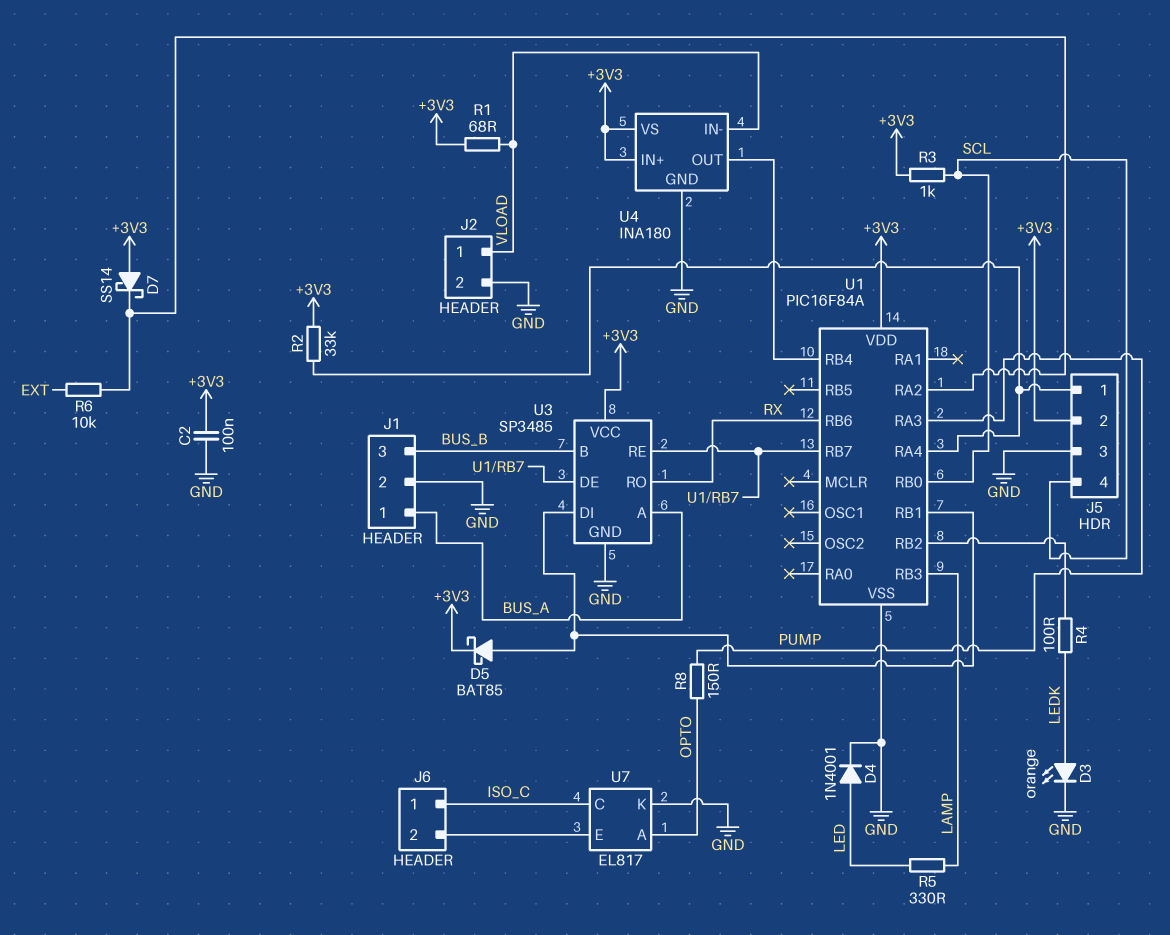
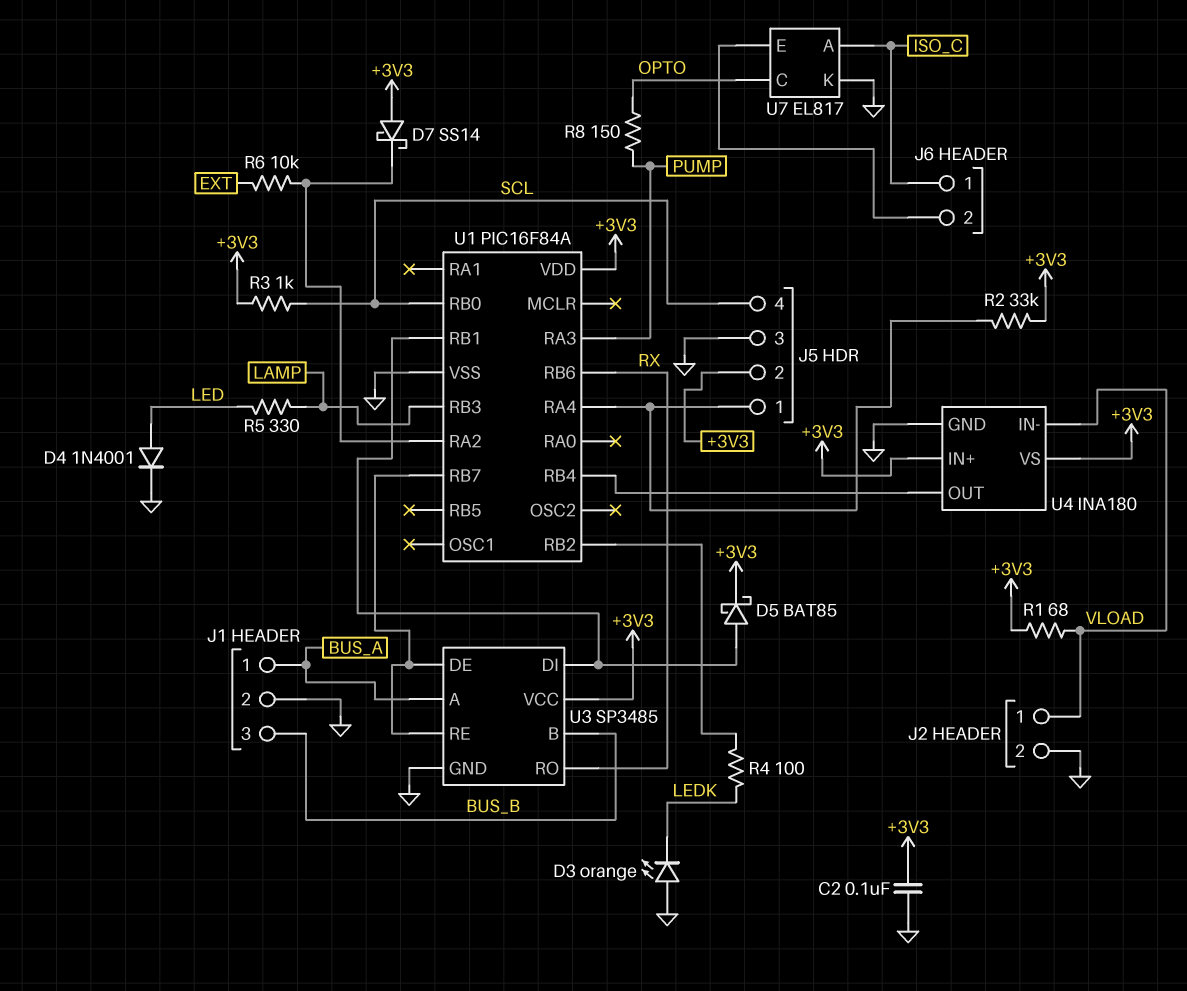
D3: LED orange (A LEDK, K GND) -> LED orange (A GND, K LEDK)
U7 pin A: OPTO -> ISO_C
U7 pin C: ISO_C -> OPTO

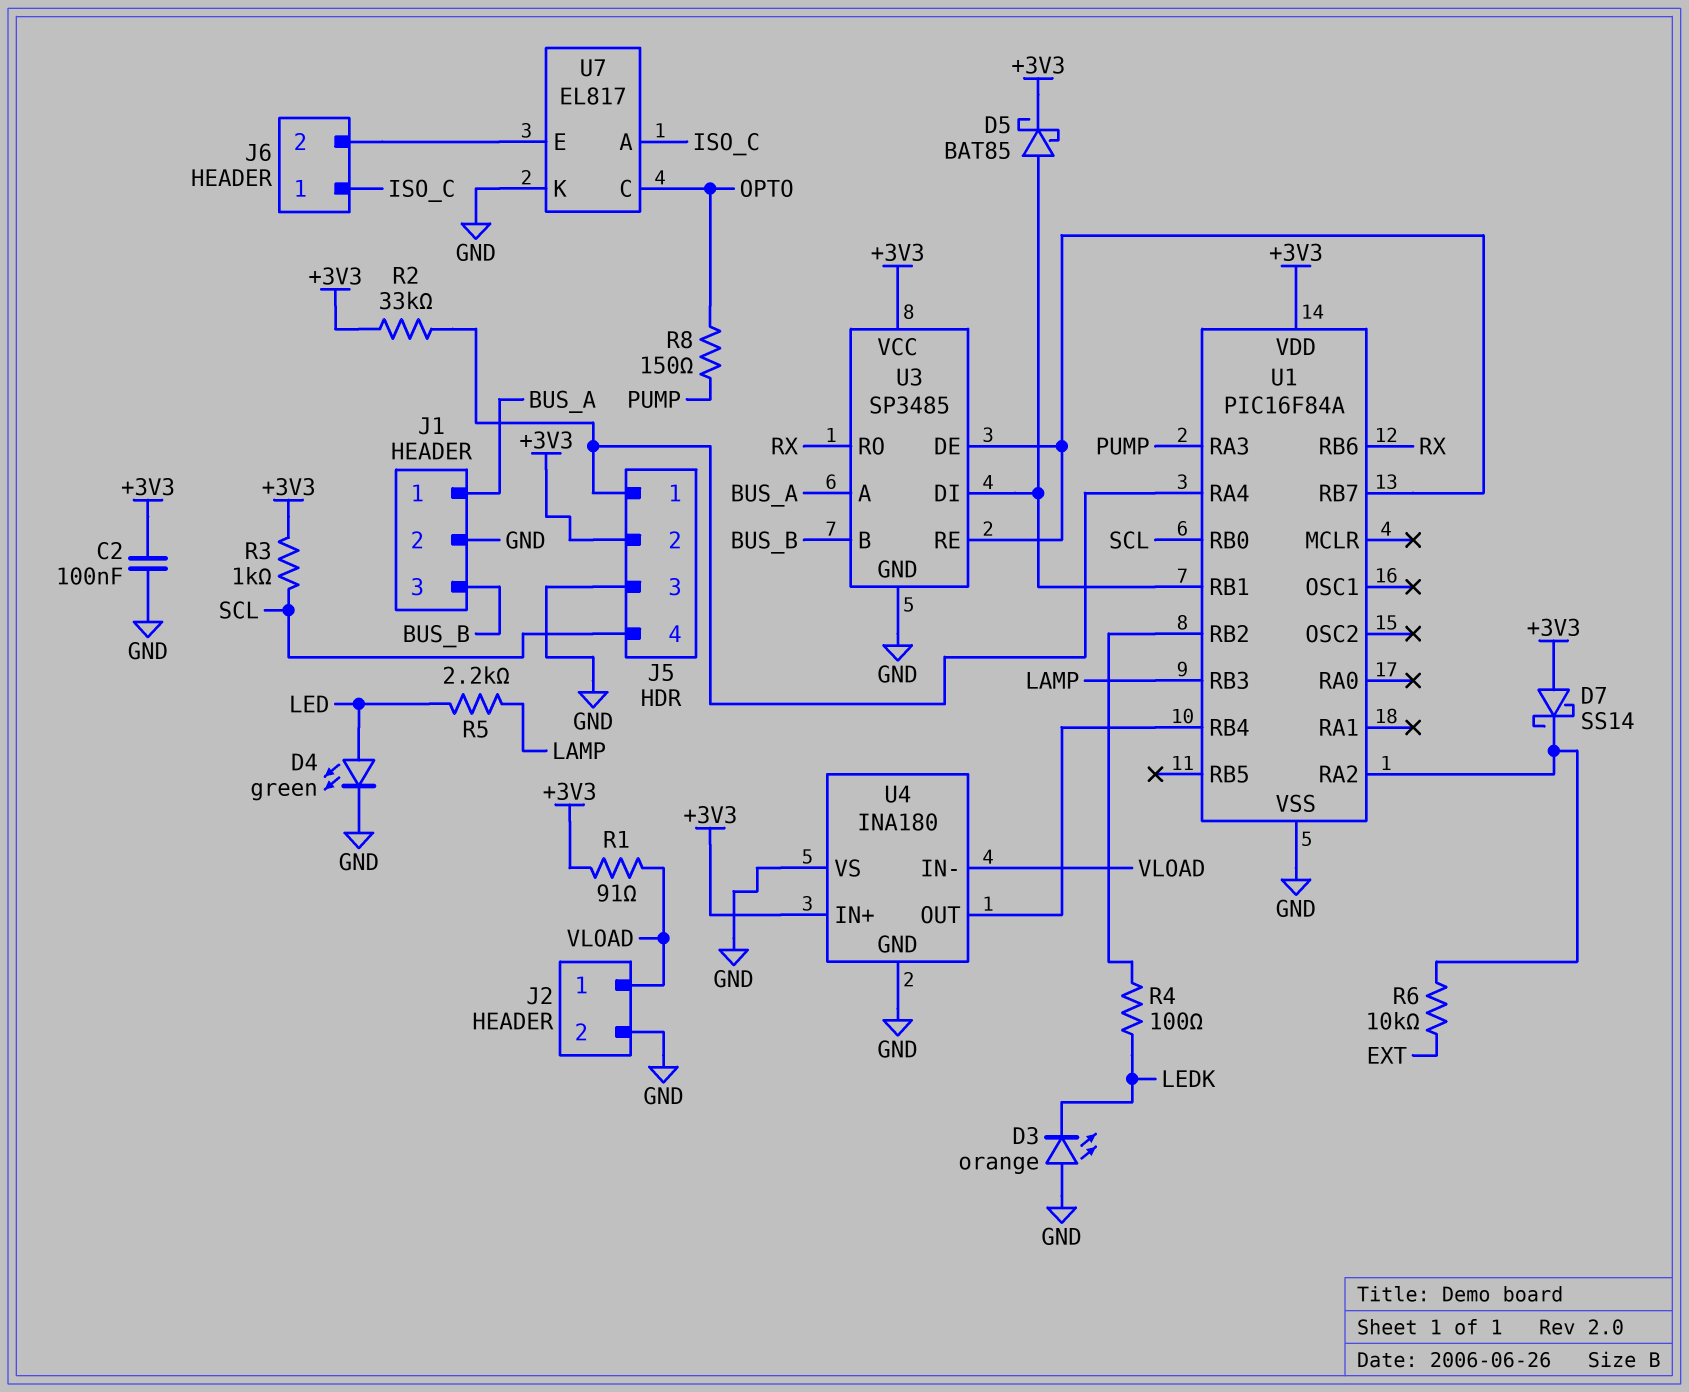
D4: diode 1N4001 (A LED, K GND) -> LED green (A LED, K GND)
R1: 68 (+3V3, VLOAD) -> 91 (+3V3, VLOAD)
R5: 330 (LAMP, LED) -> 2.2k (LAMP, LED)
U4 pin VS: +3V3 -> GND

